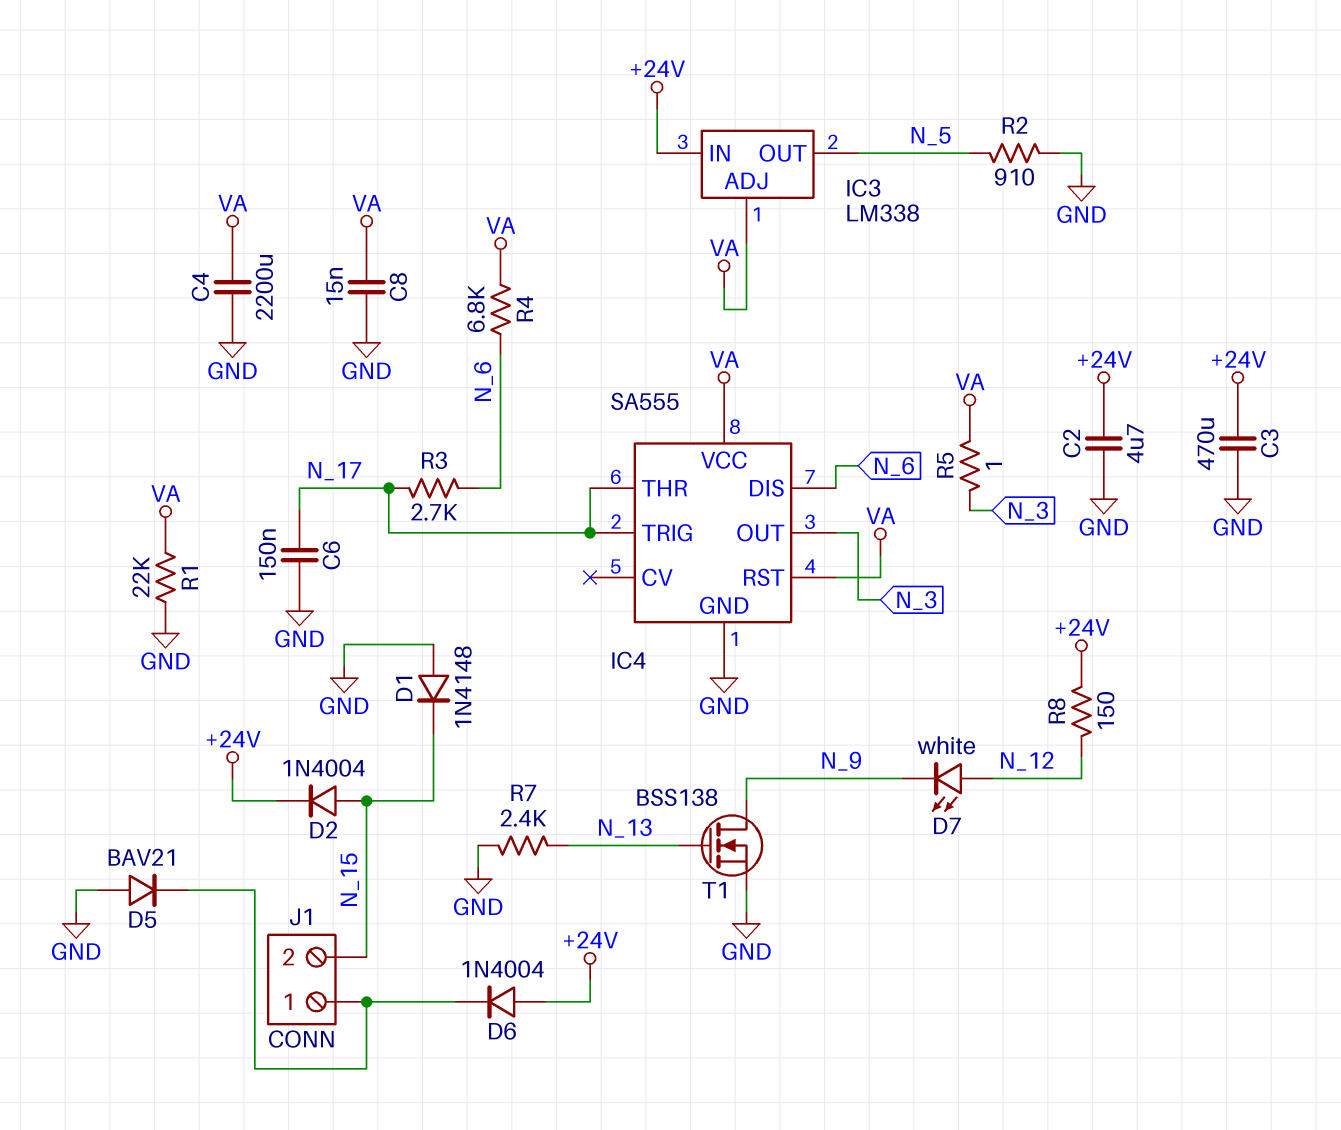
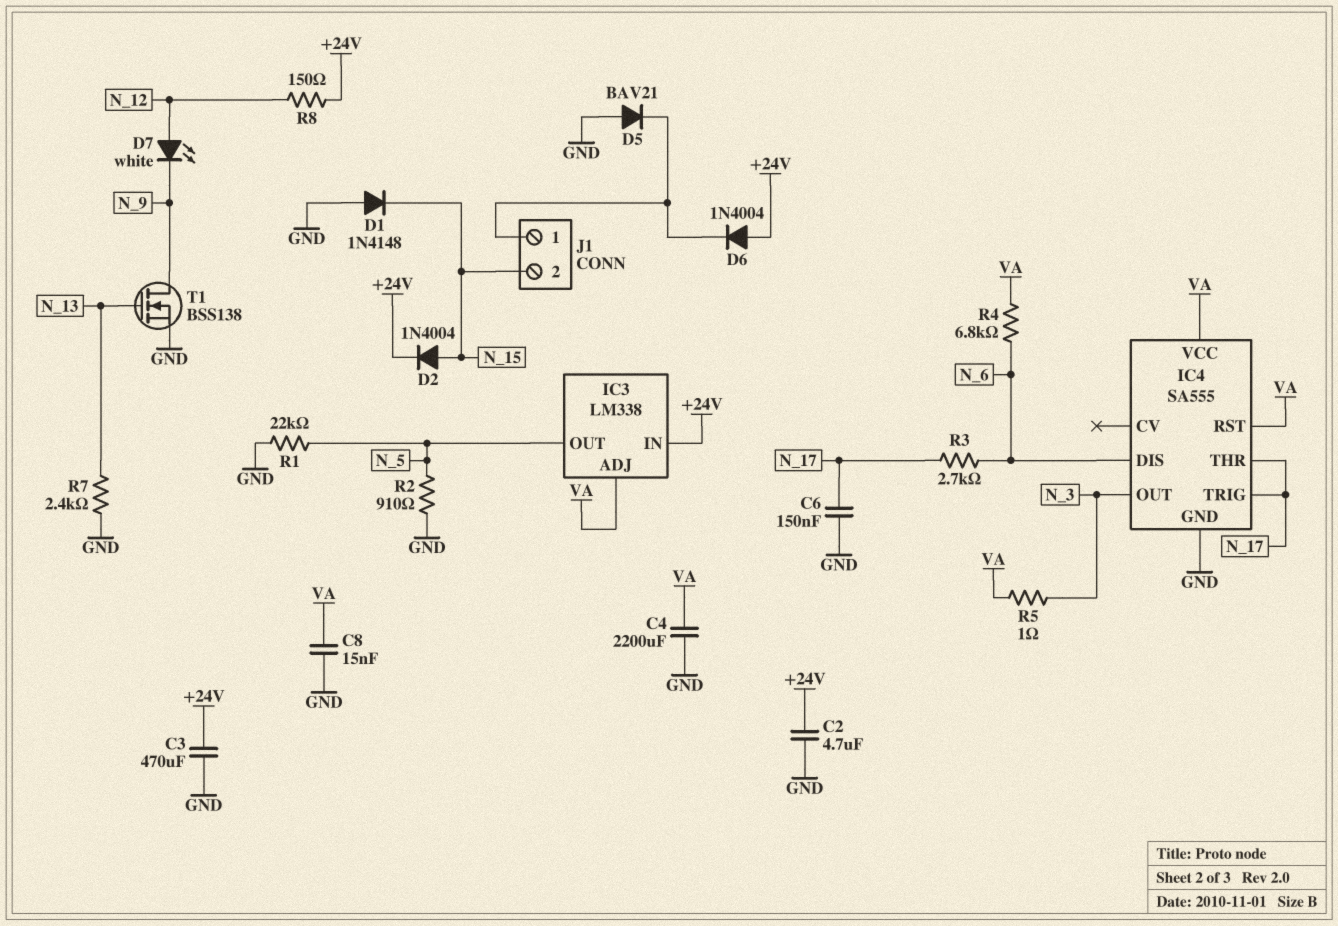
R1: 22k (GND, VA) -> 22k (GND, N_5)

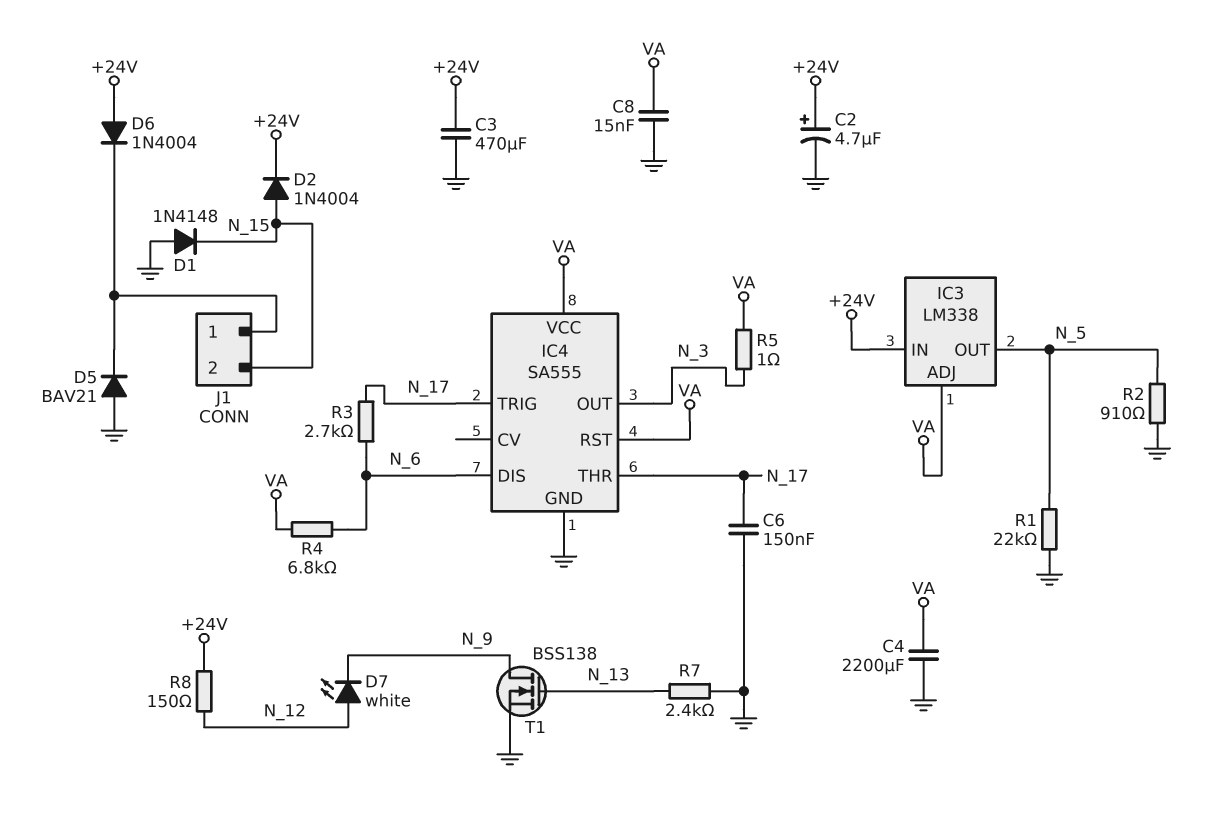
C2: 4.7uF (+24V, GND) -> 4.7uF (plus +24V, minus GND)

